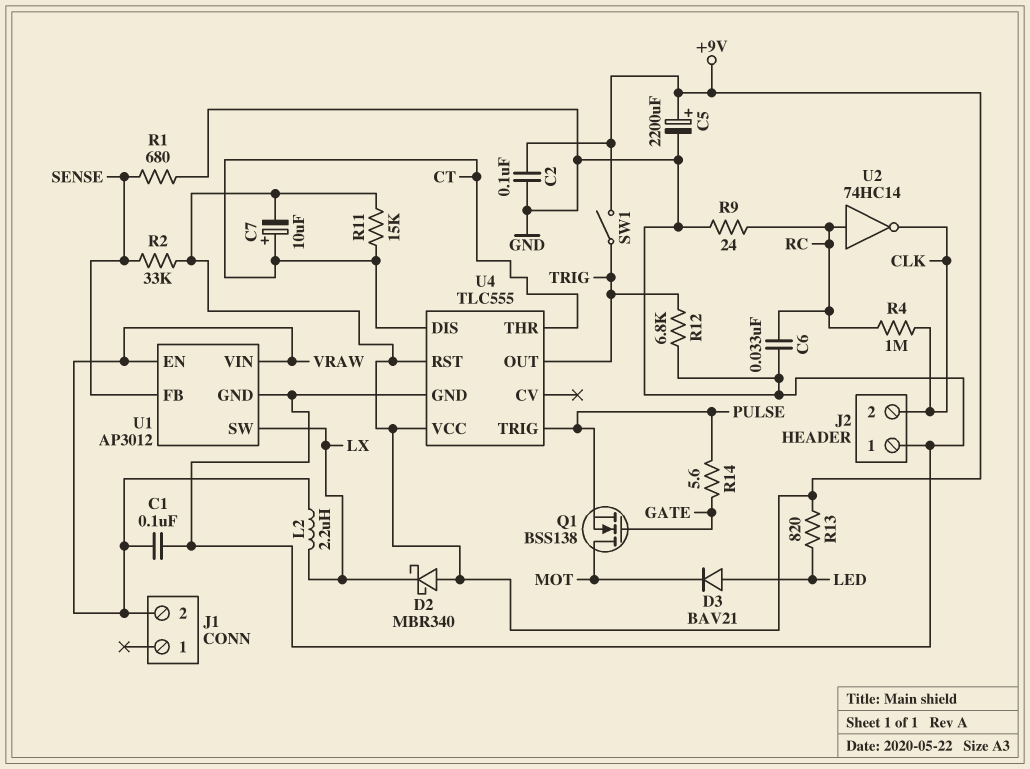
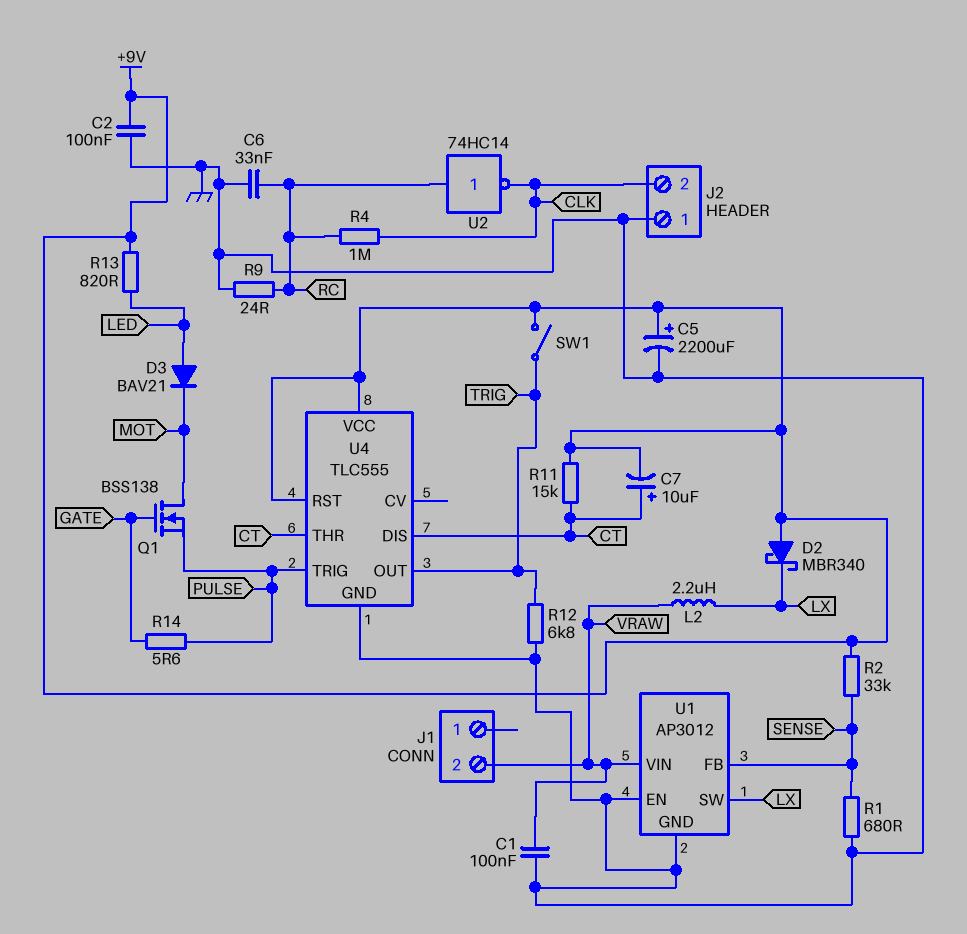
U1 pin EN: VRAW -> GND

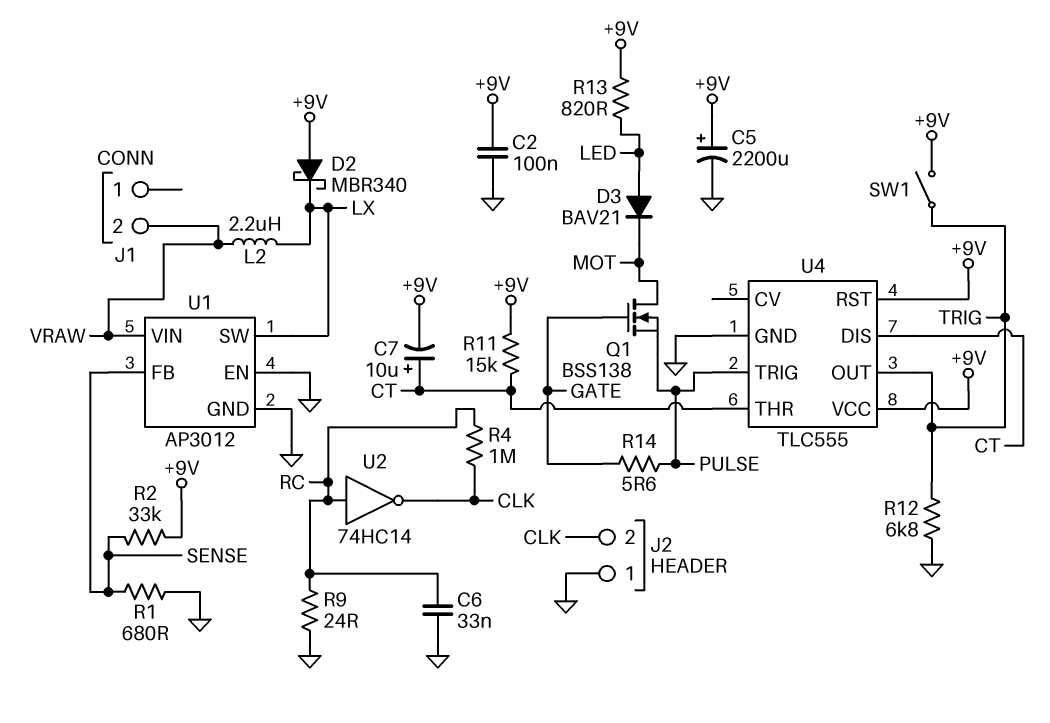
C1: 100nF (GND, VRAW) -> none

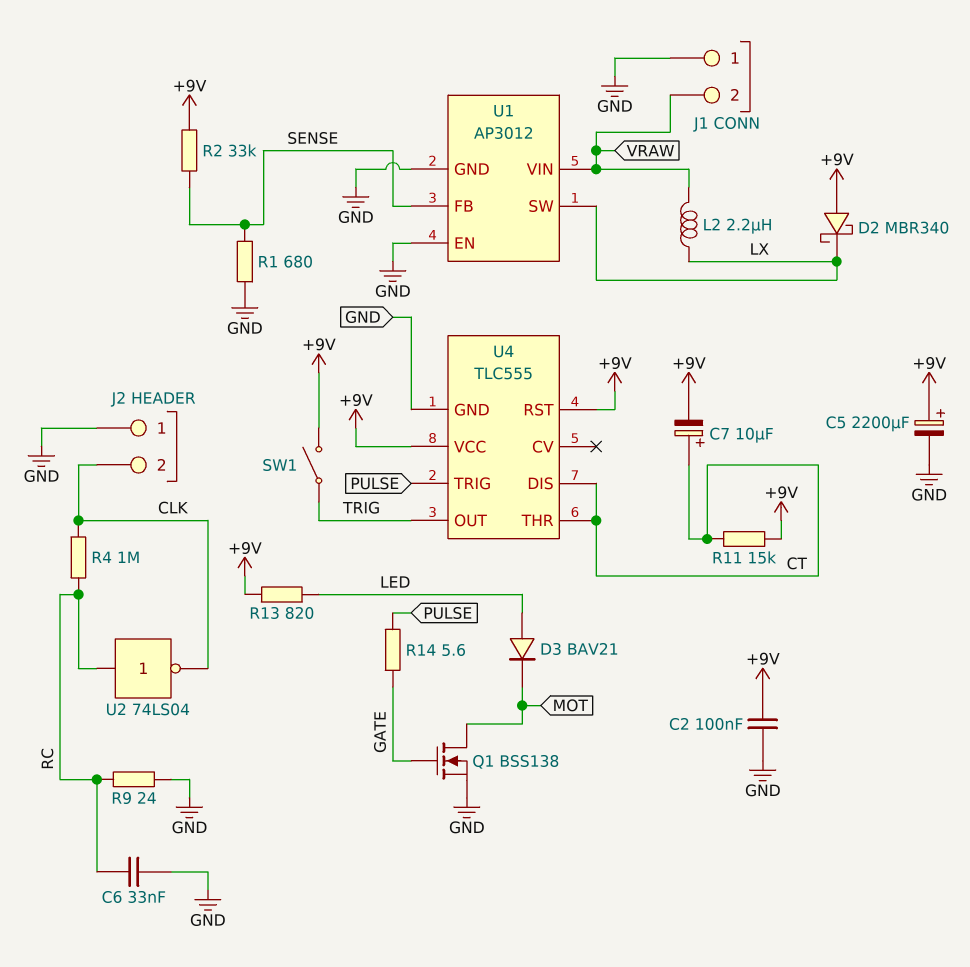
J1 pin 1: none -> GND
Q1: NMOS BSS138 (G GATE, D MOT, S PULSE) -> NMOS BSS138 (G GATE, D MOT, S GND)
R12: 6.8k (GND, TRIG) -> none
U2: NOT 74HC14 (in RC, out CLK) -> NOT 74LS04 (in RC, out CLK)

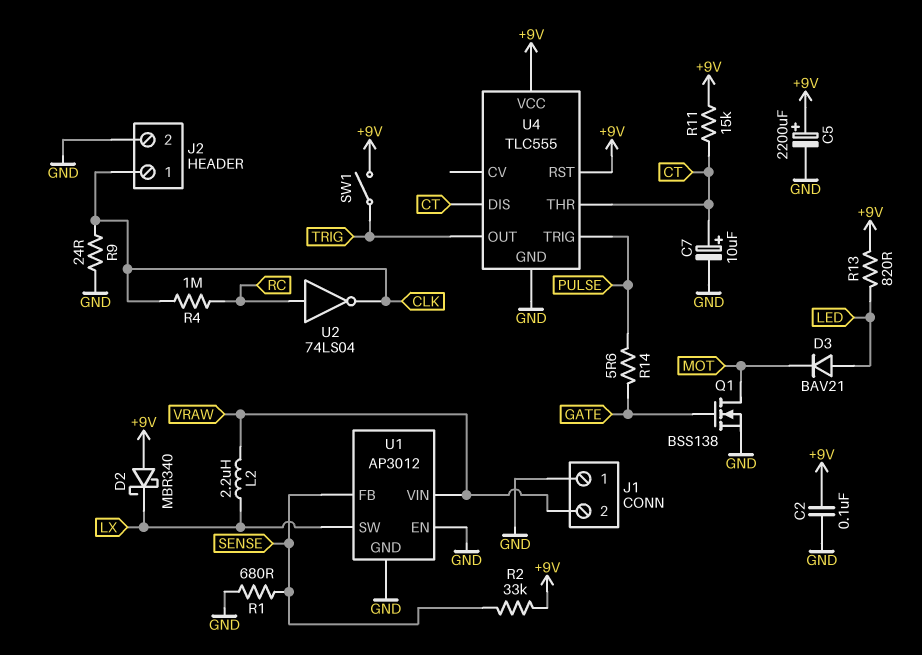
C6: 33nF (GND, RC) -> none
C7: 10uF (plus CT, minus +9V) -> 10uF (plus CT, minus GND)
J2 pin 1: GND -> CLK
J2 pin 2: CLK -> GND
R9: 24 (GND, RC) -> 24 (CLK, GND)

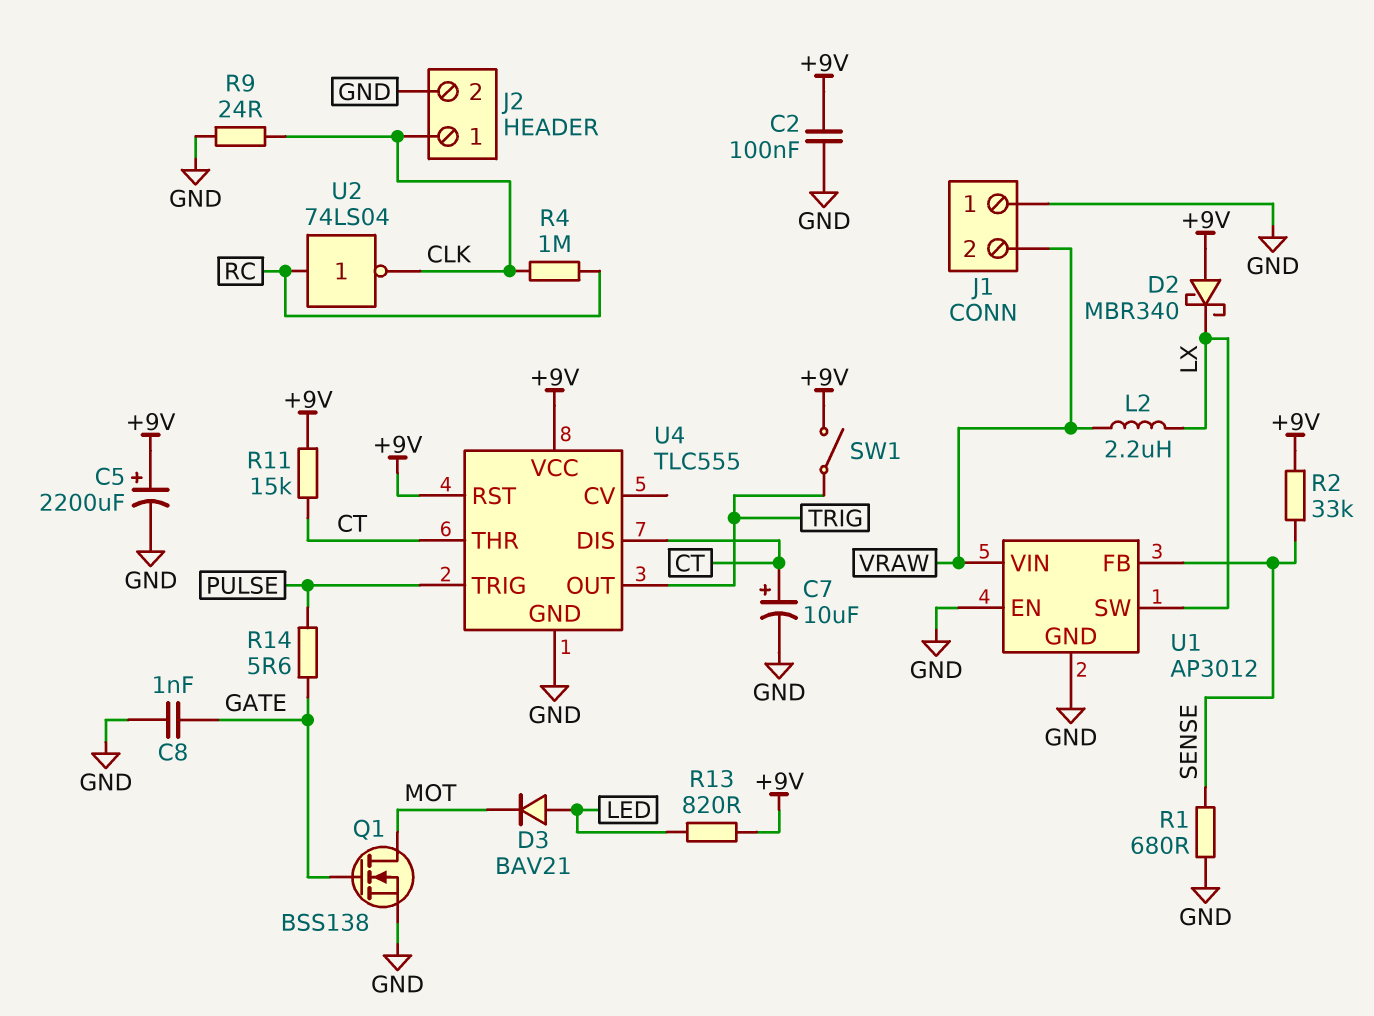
C8: none -> 1nF (GATE, GND)

